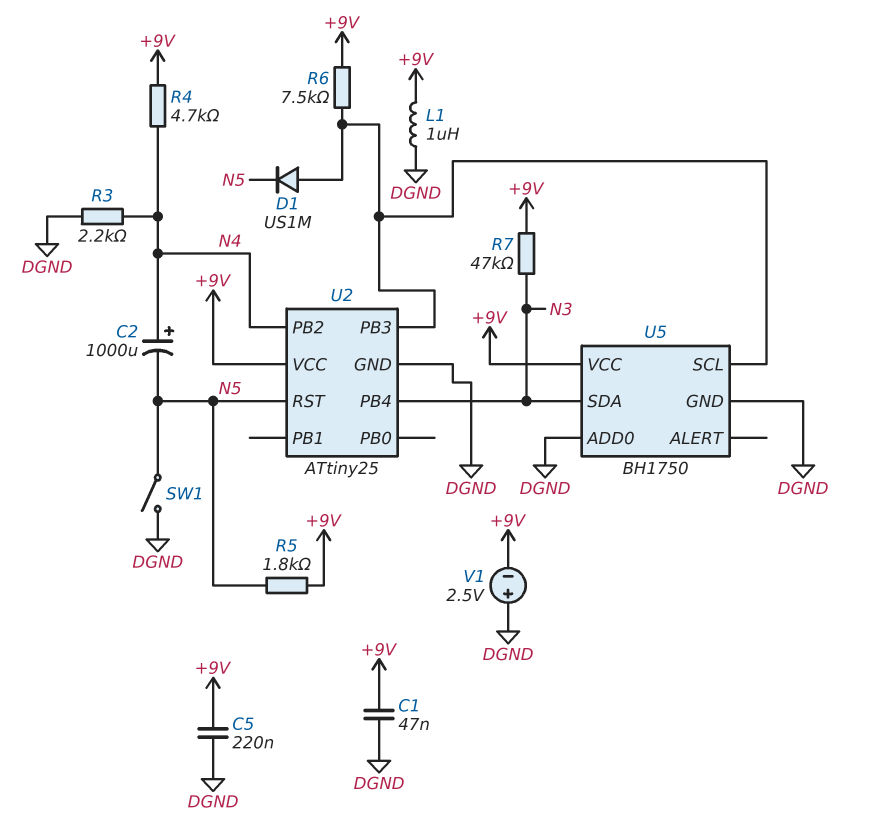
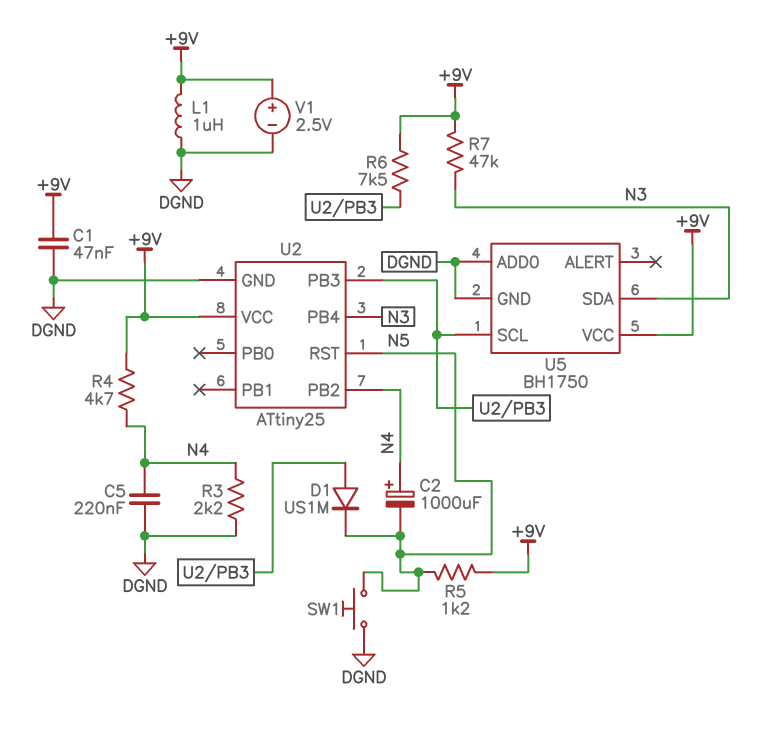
C5: 220nF (+9V, DGND) -> 220nF (DGND, N4)
R5: 1.8k (+9V, N5) -> 1.2k (+9V, N5)
SW1: switch (DGND, N5) -> button (DGND, N5)
V1: 2.5V (plus DGND, minus +9V) -> 2.5V (plus +9V, minus DGND)

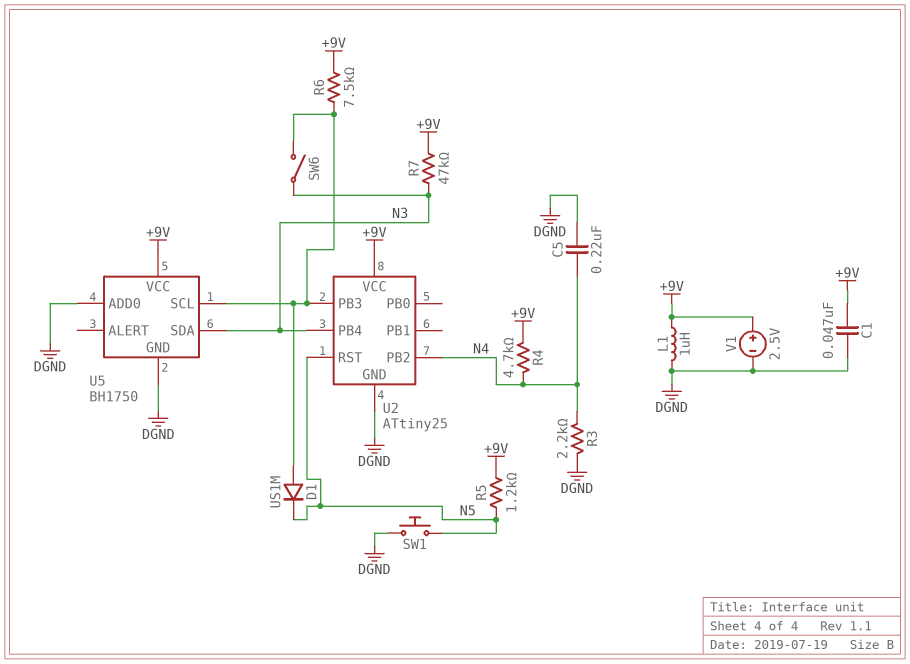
C2: 1000uF (plus N4, minus N5) -> none
SW6: none -> switch (N3, U2/PB3)

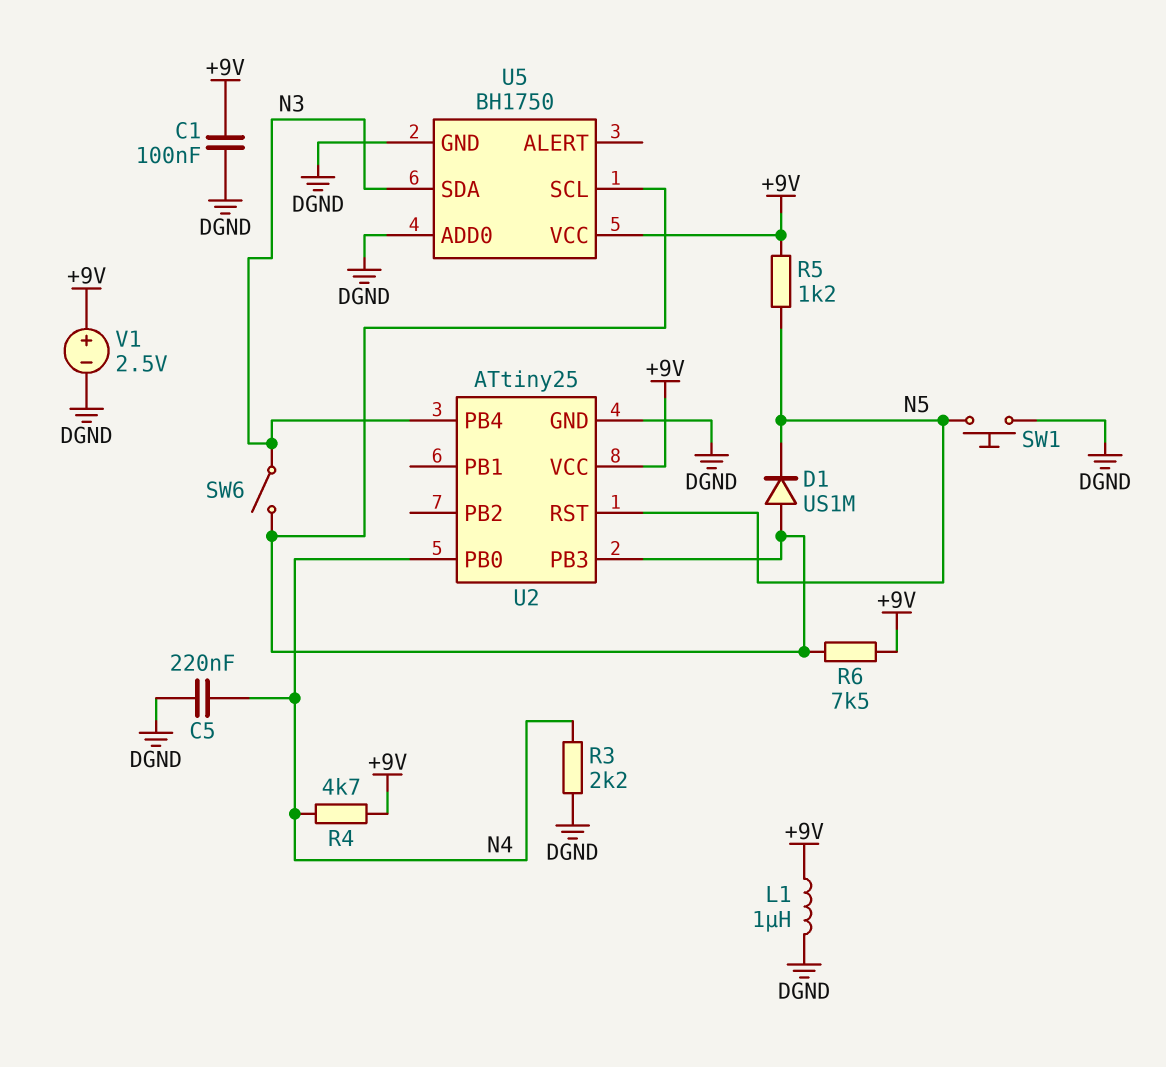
C1: 47nF (+9V, DGND) -> 100nF (+9V, DGND)
R7: 47k (+9V, N3) -> none
U2 pin PB0: none -> N4
U2 pin PB2: N4 -> none

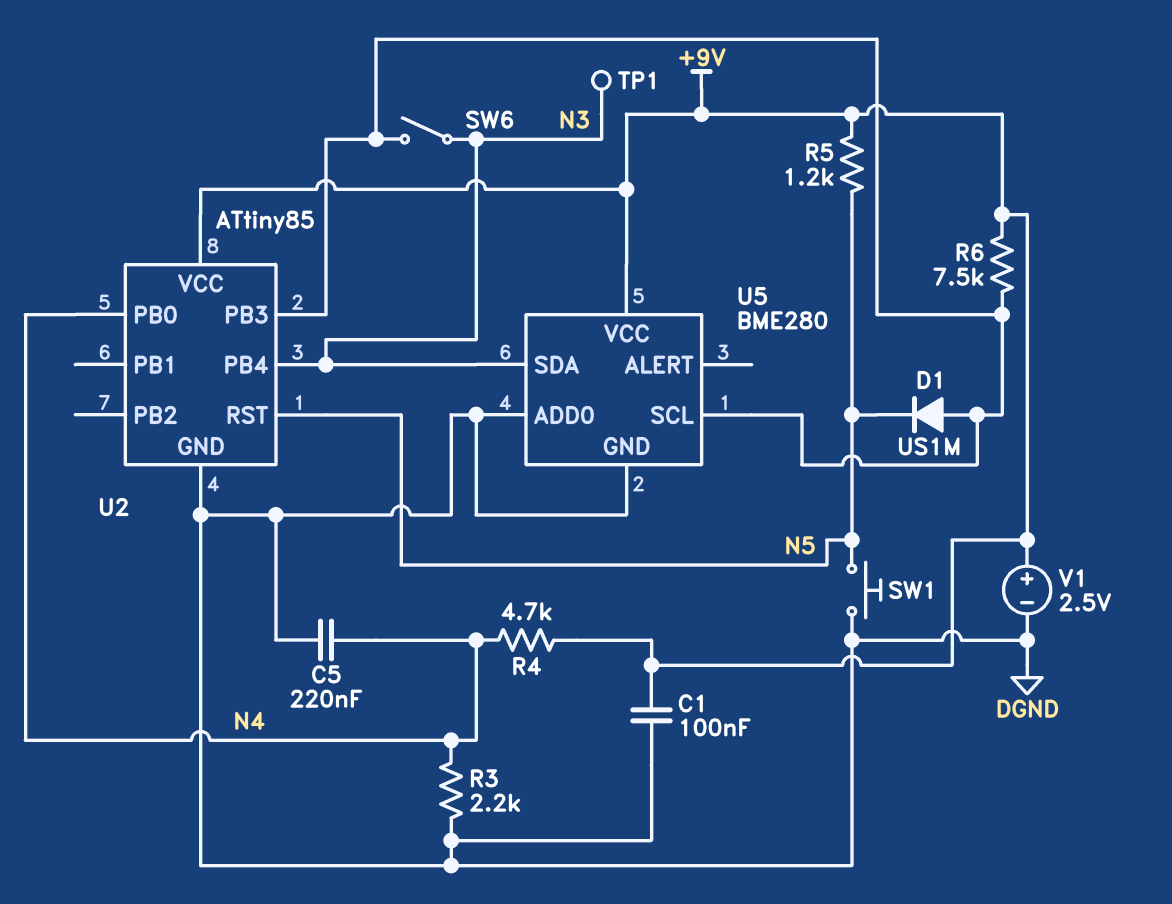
L1: 1uH (+9V, DGND) -> none
TP1: none -> test point (N3)
U2: ATtiny25 -> ATtiny85
U5: BH1750 -> BME280

